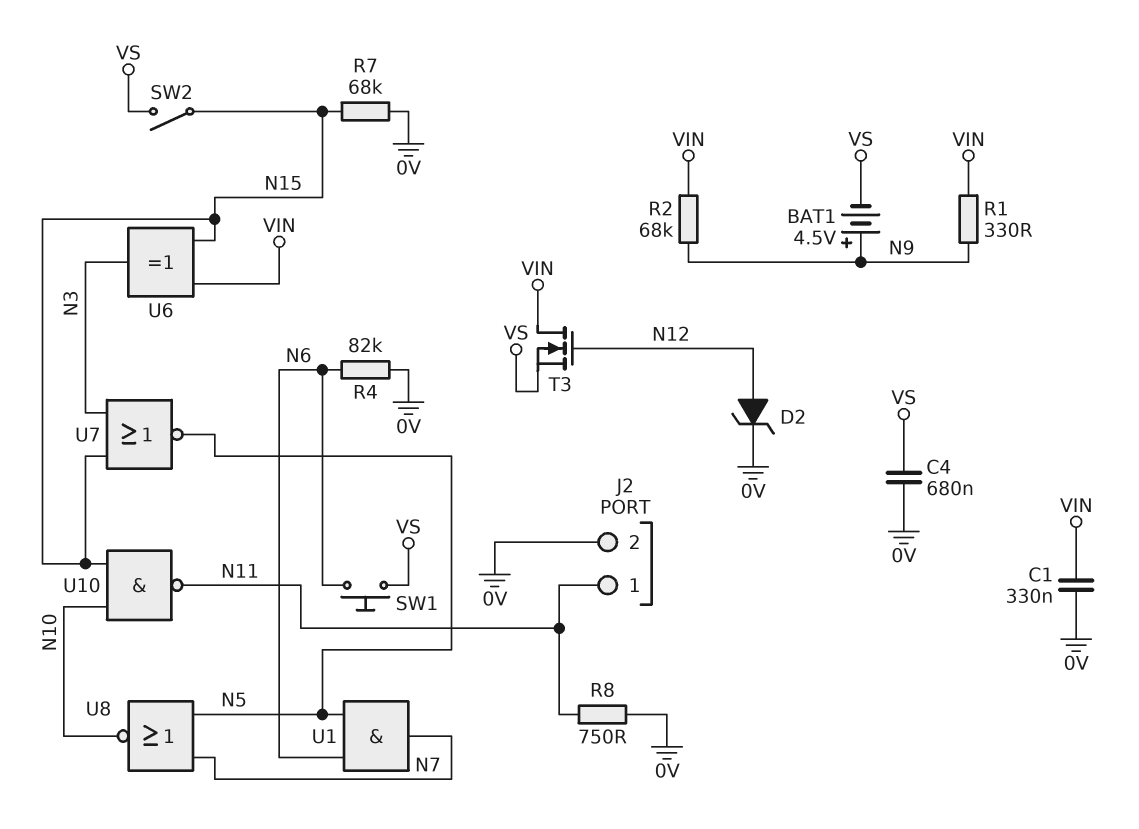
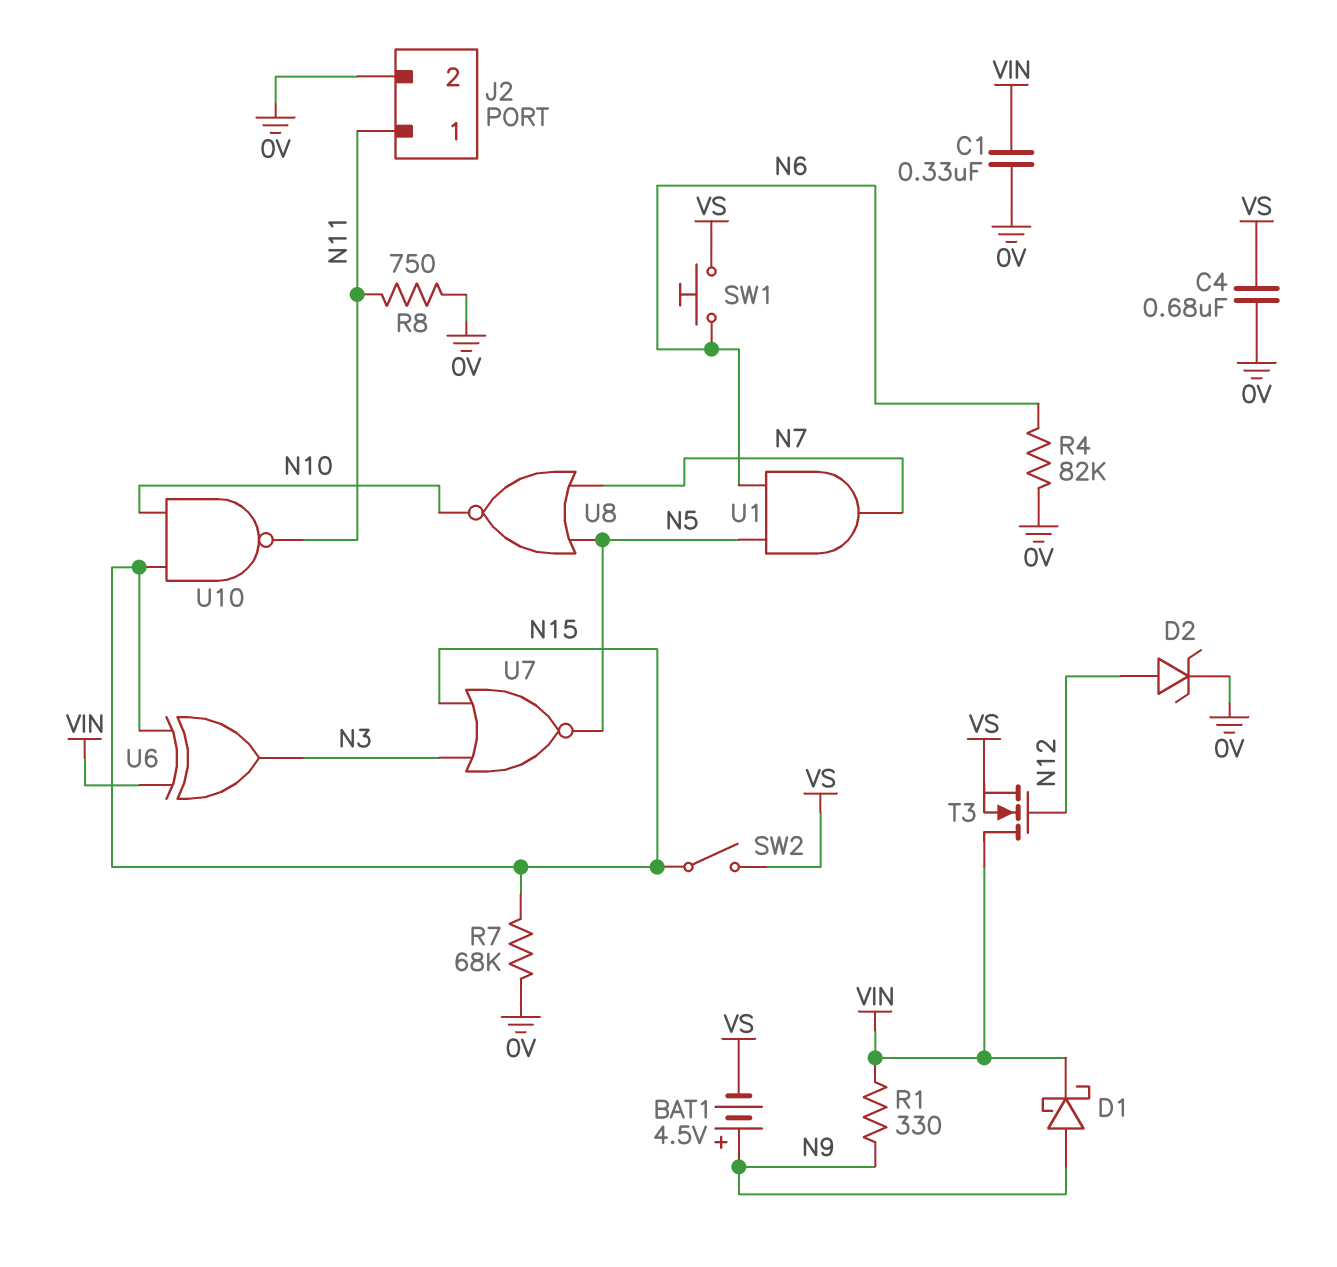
D1: none -> schottky (A N9, K VIN)
R2: 68k (N9, VIN) -> none

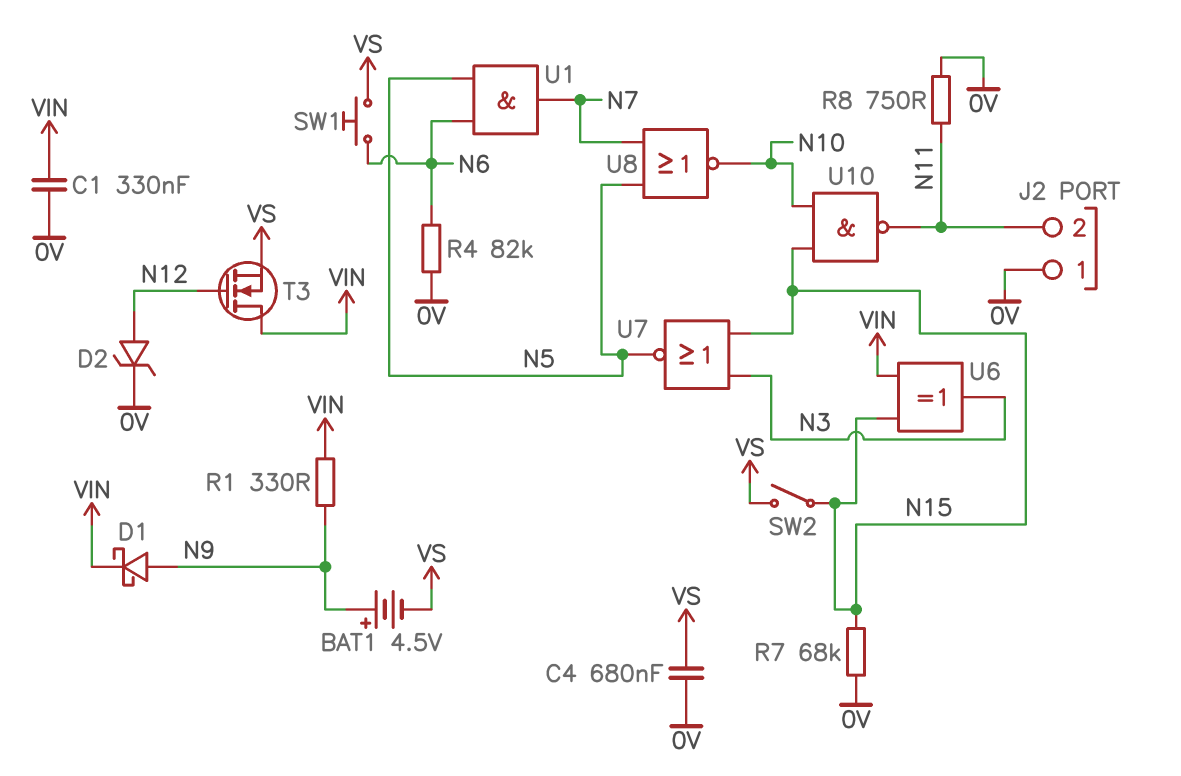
J2 pin 1: N11 -> 0V
J2 pin 2: 0V -> N11

